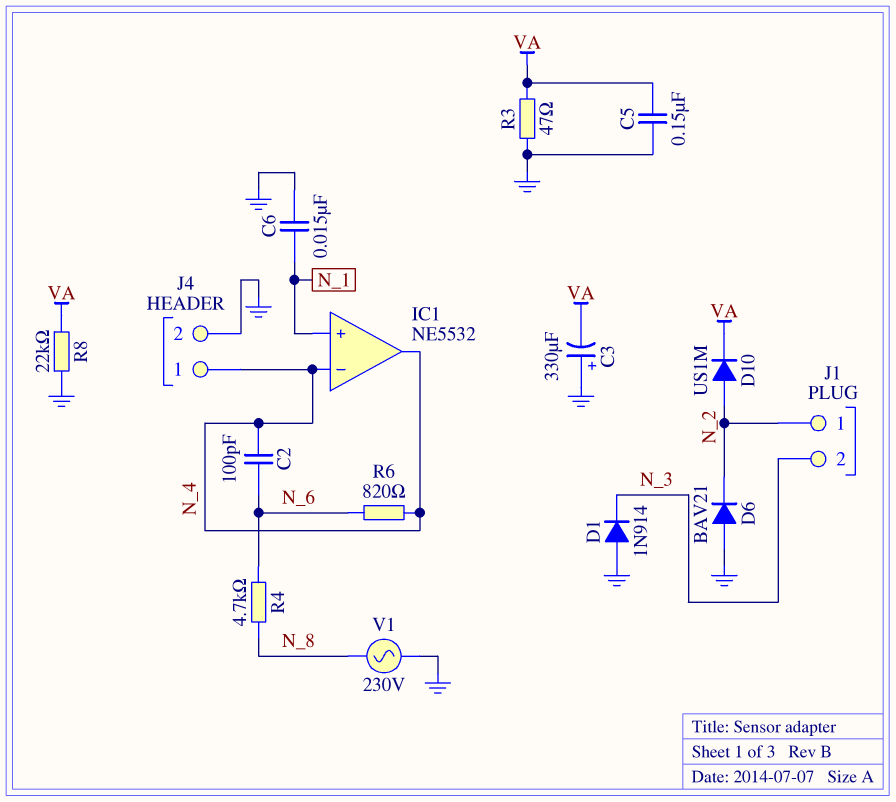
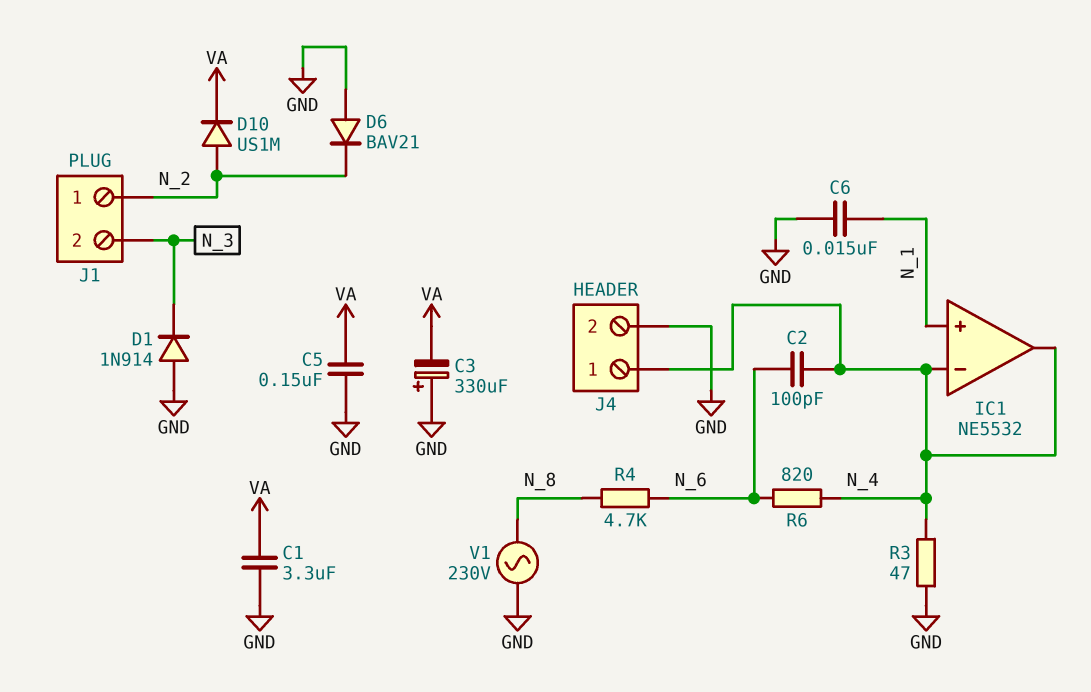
C1: none -> 3.3uF (GND, VA)
R3: 47 (GND, VA) -> 47 (GND, N_4)
R8: 22k (GND, VA) -> none

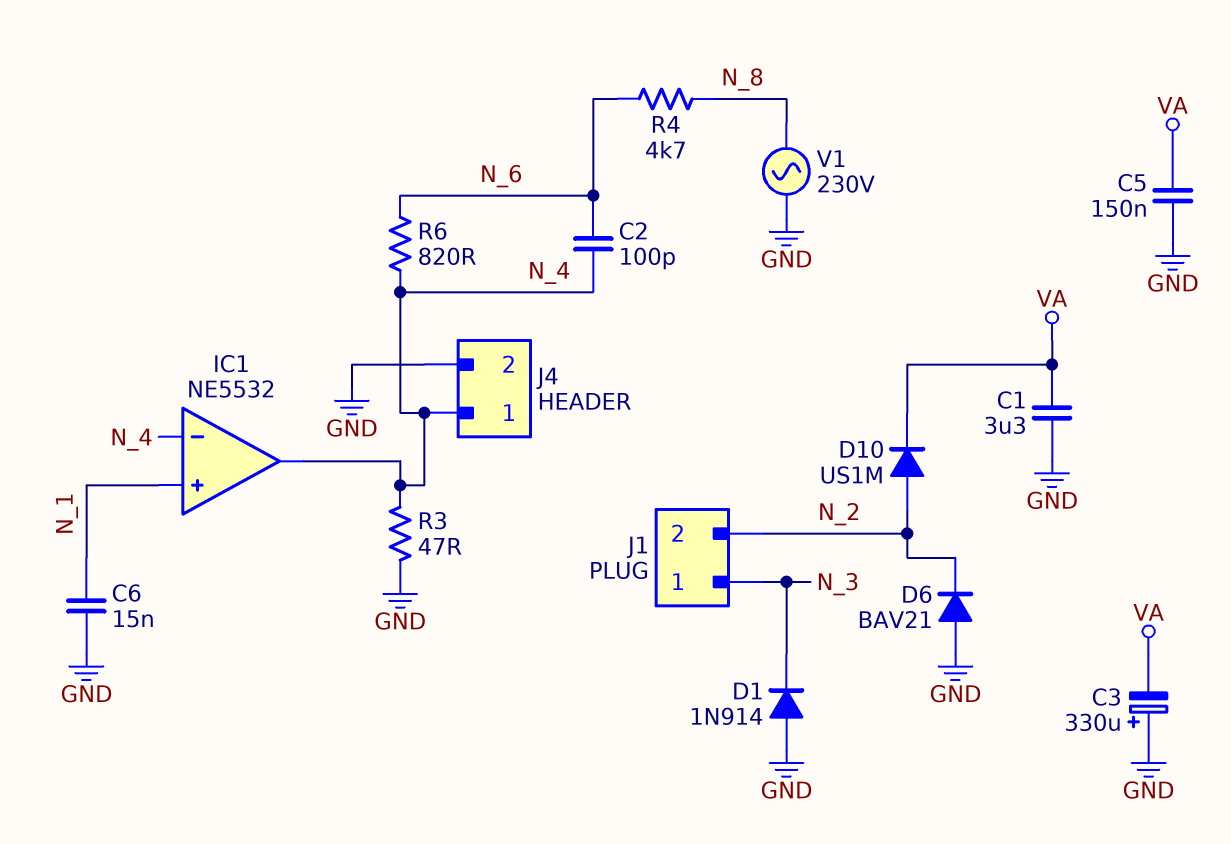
J1 pin 1: N_2 -> N_3
J1 pin 2: N_3 -> N_2

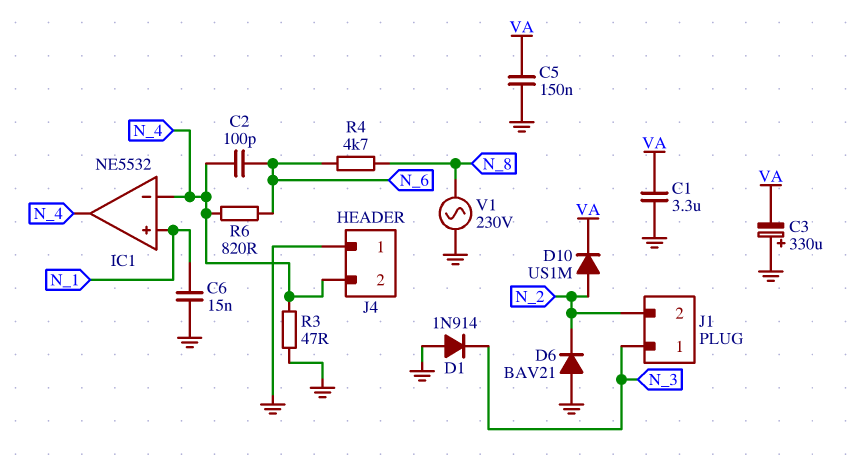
J4 pin 1: N_4 -> GND
J4 pin 2: GND -> N_4

